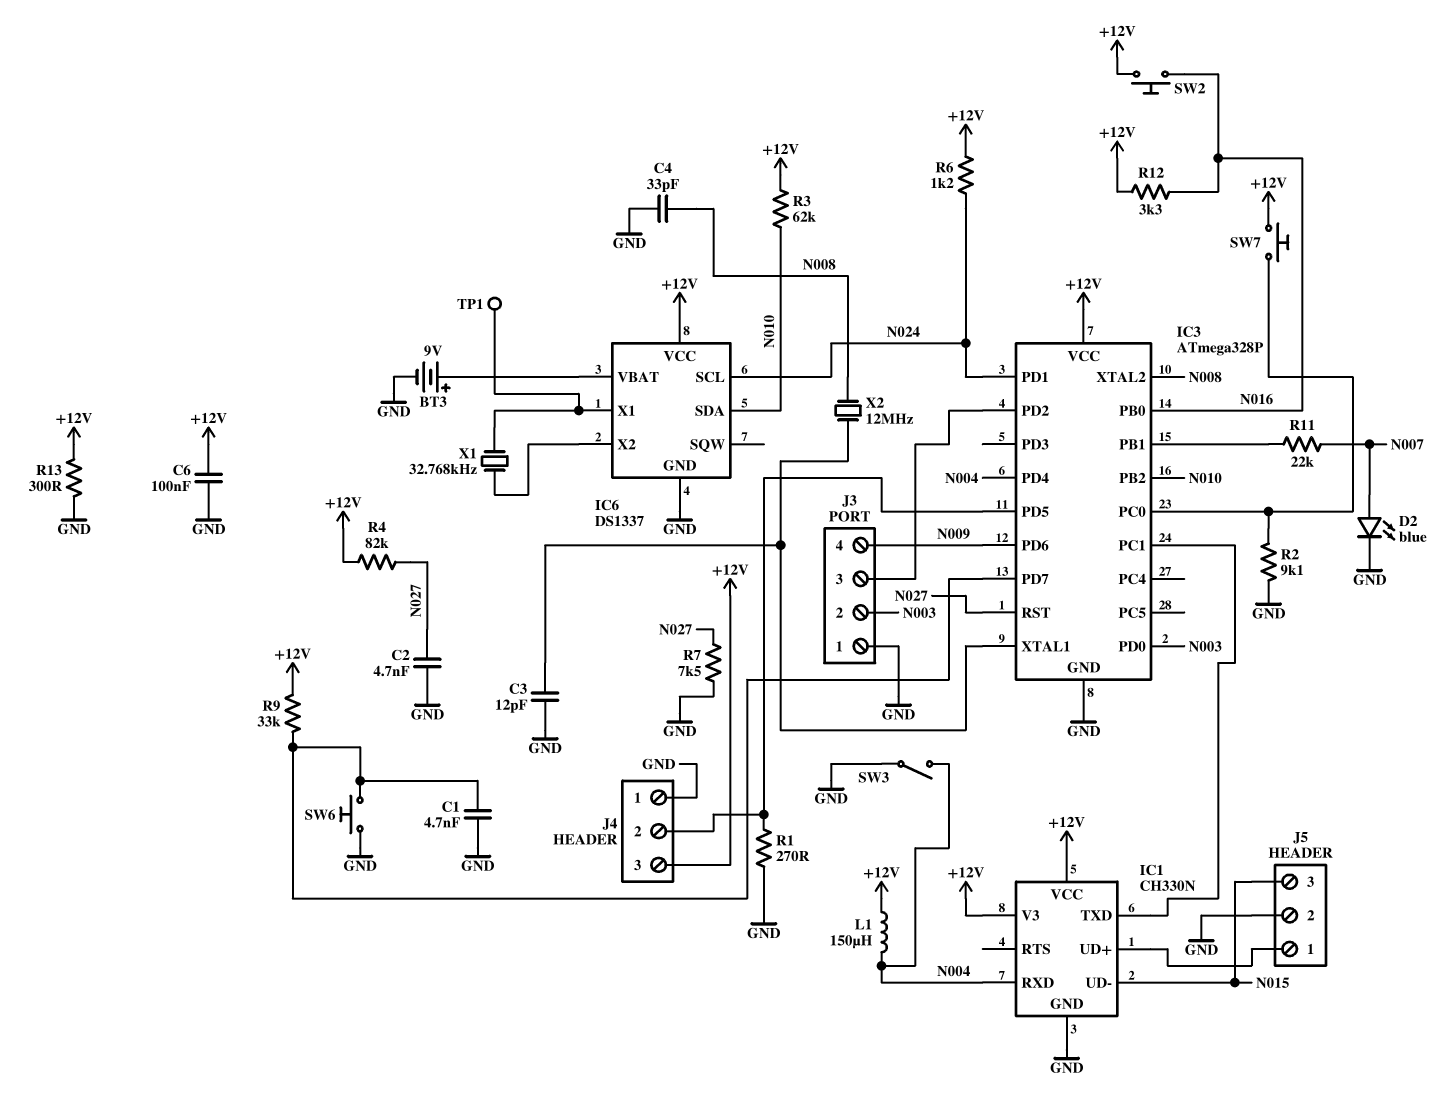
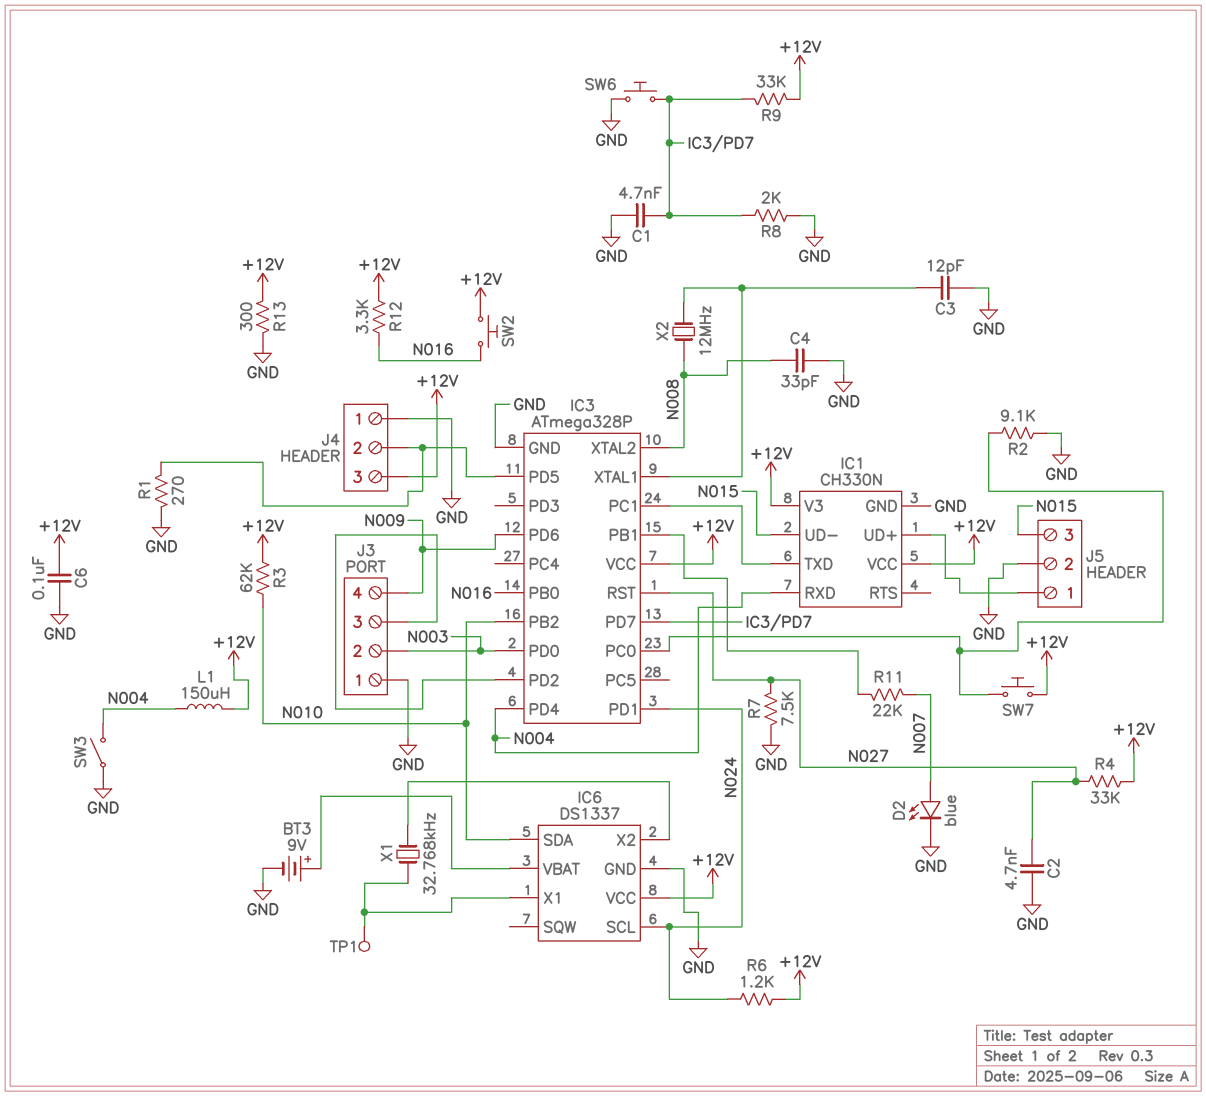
R4: 82k (+12V, N027) -> 33k (+12V, N027)
R8: none -> 2k (GND, IC3/PD7)

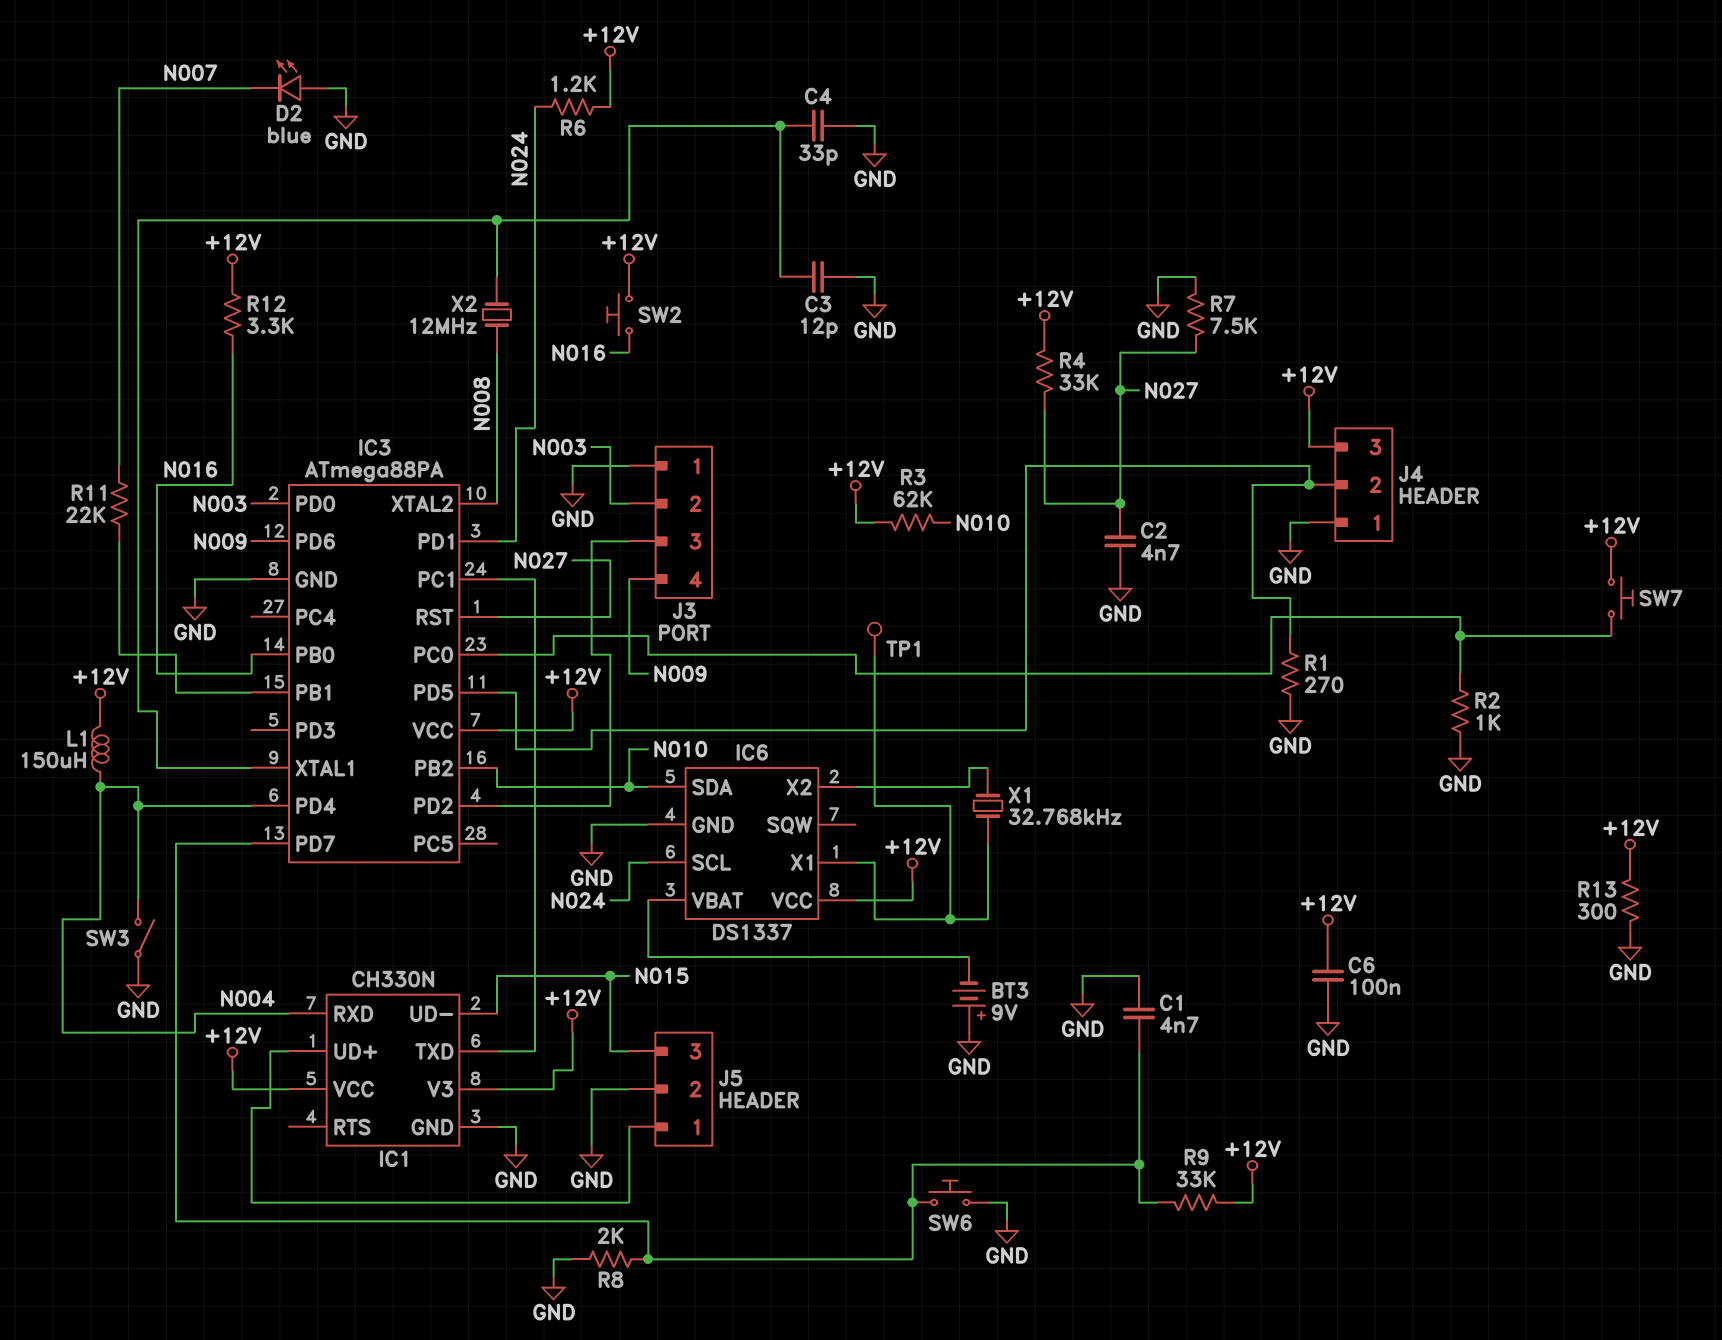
BT3: 9V (plus IC6/VBAT, minus GND) -> 9V (plus GND, minus IC6/VBAT)
C4: 33pF (GND, N008) -> 33pF (GND, IC3/XTAL1)
D2: LED blue (A N007, K GND) -> LED blue (A GND, K N007)
IC3: ATmega328P -> ATmega88PA
R2: 9.1k (GND, IC3/PC0) -> 1k (GND, IC3/PC0)

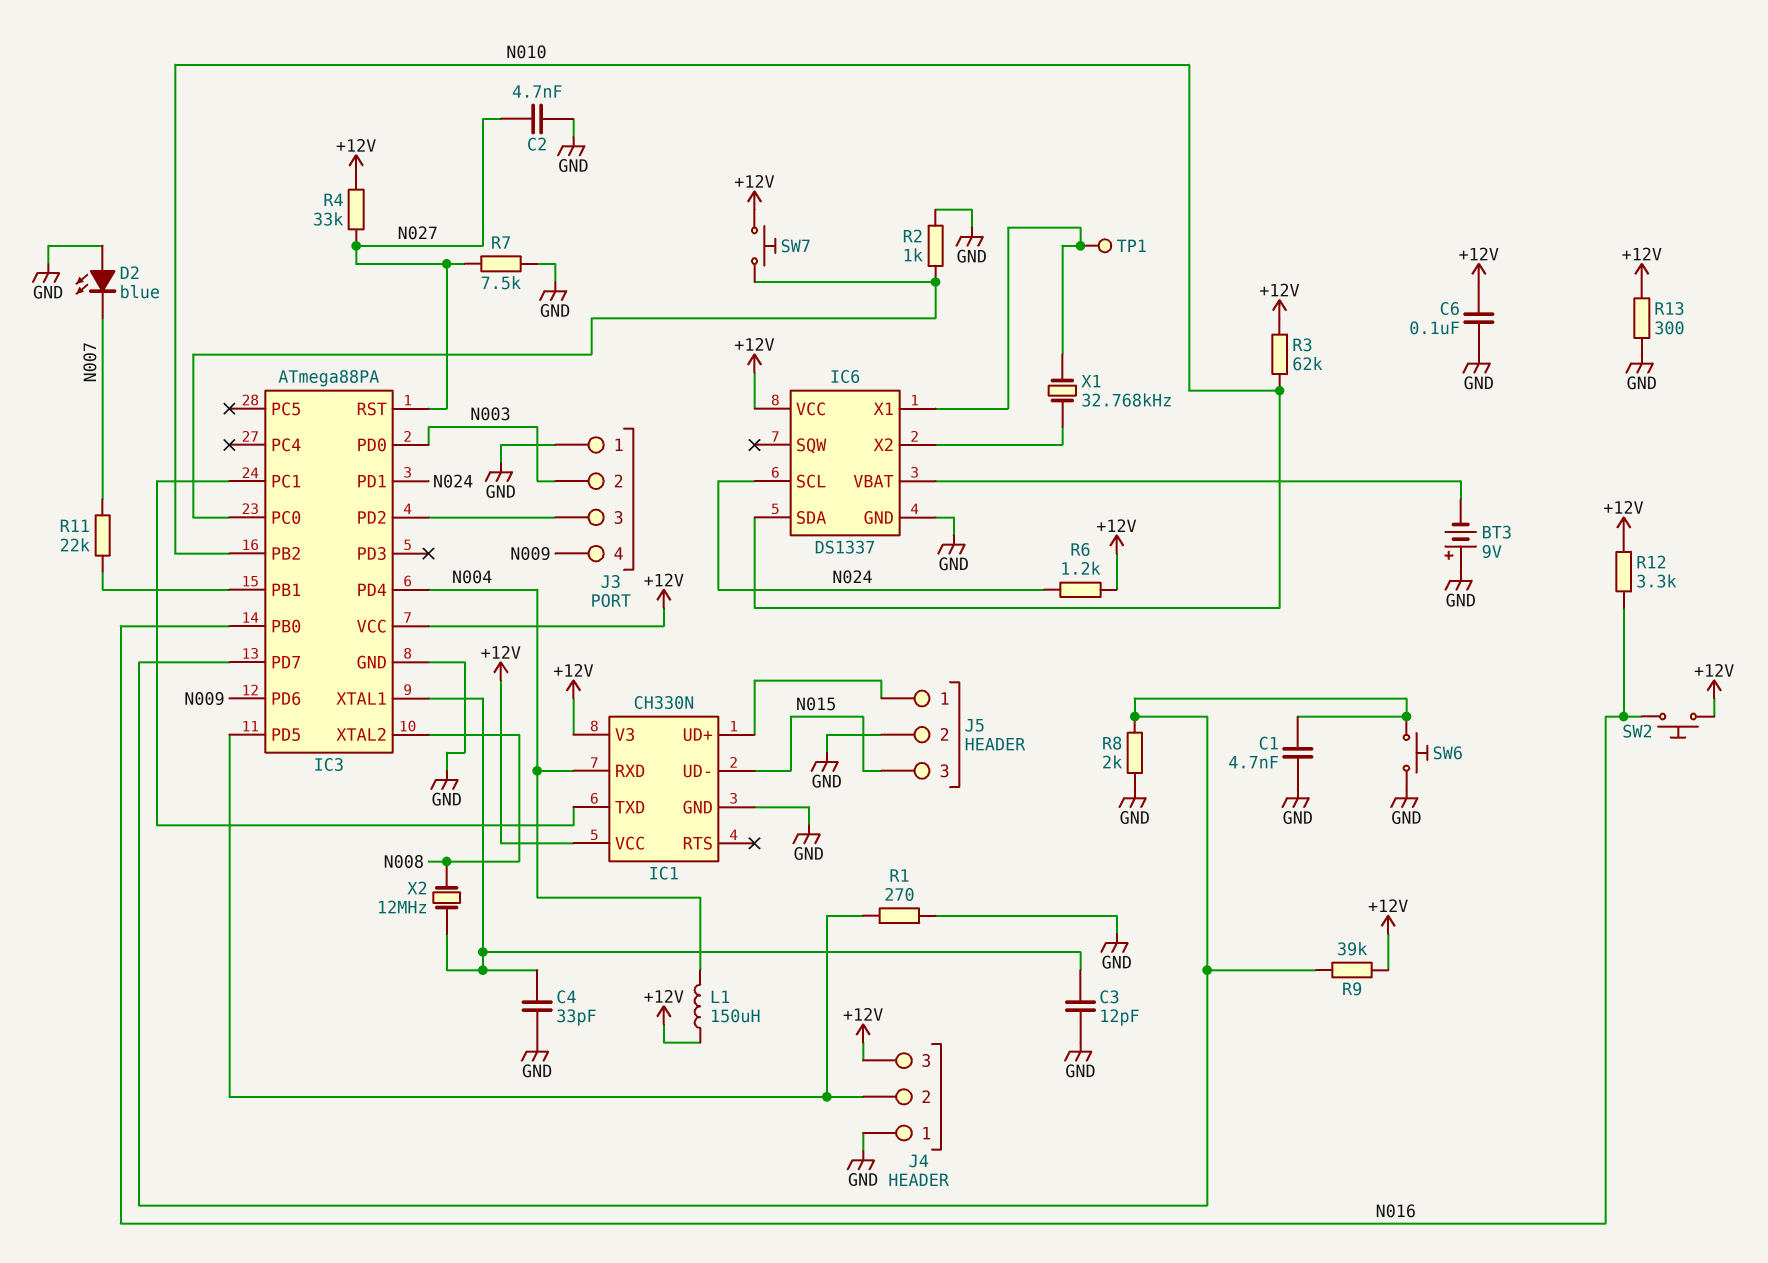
R9: 33k (+12V, IC3/PD7) -> 39k (+12V, IC3/PD7)
SW3: switch (GND, N004) -> none

